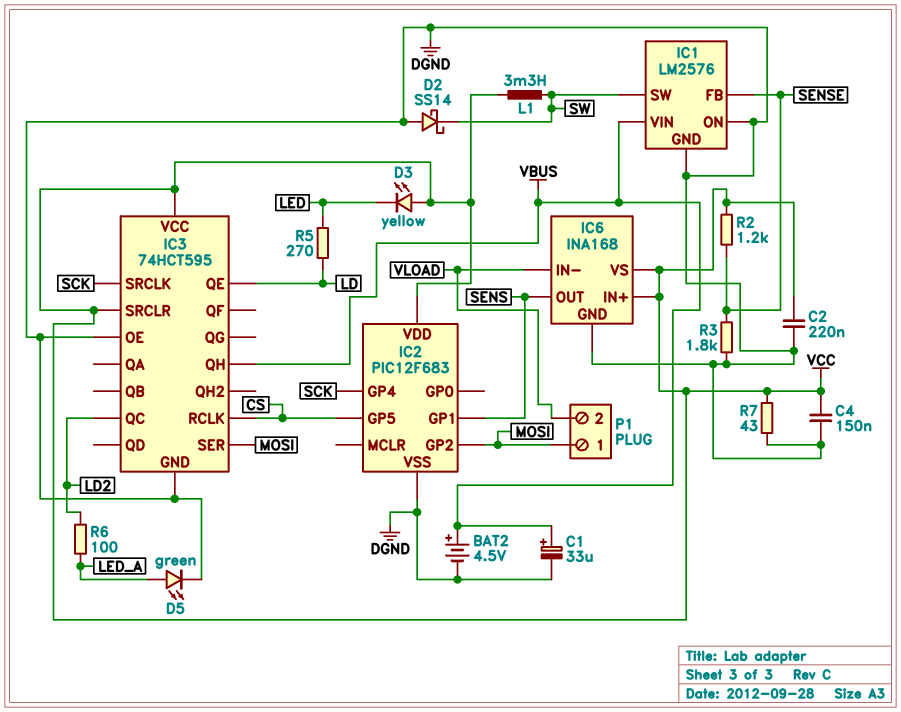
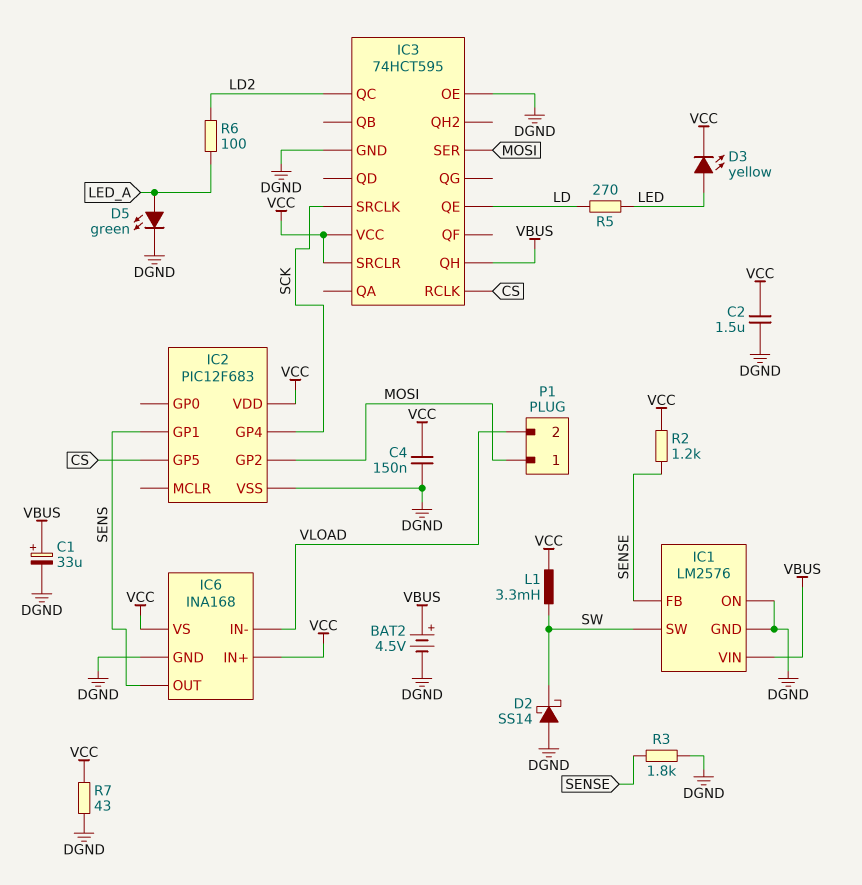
C2: 220nF (DGND, VCC) -> 1.5uF (DGND, VCC)
D3: LED yellow (A VCC, K LED) -> LED yellow (A LED, K VCC)

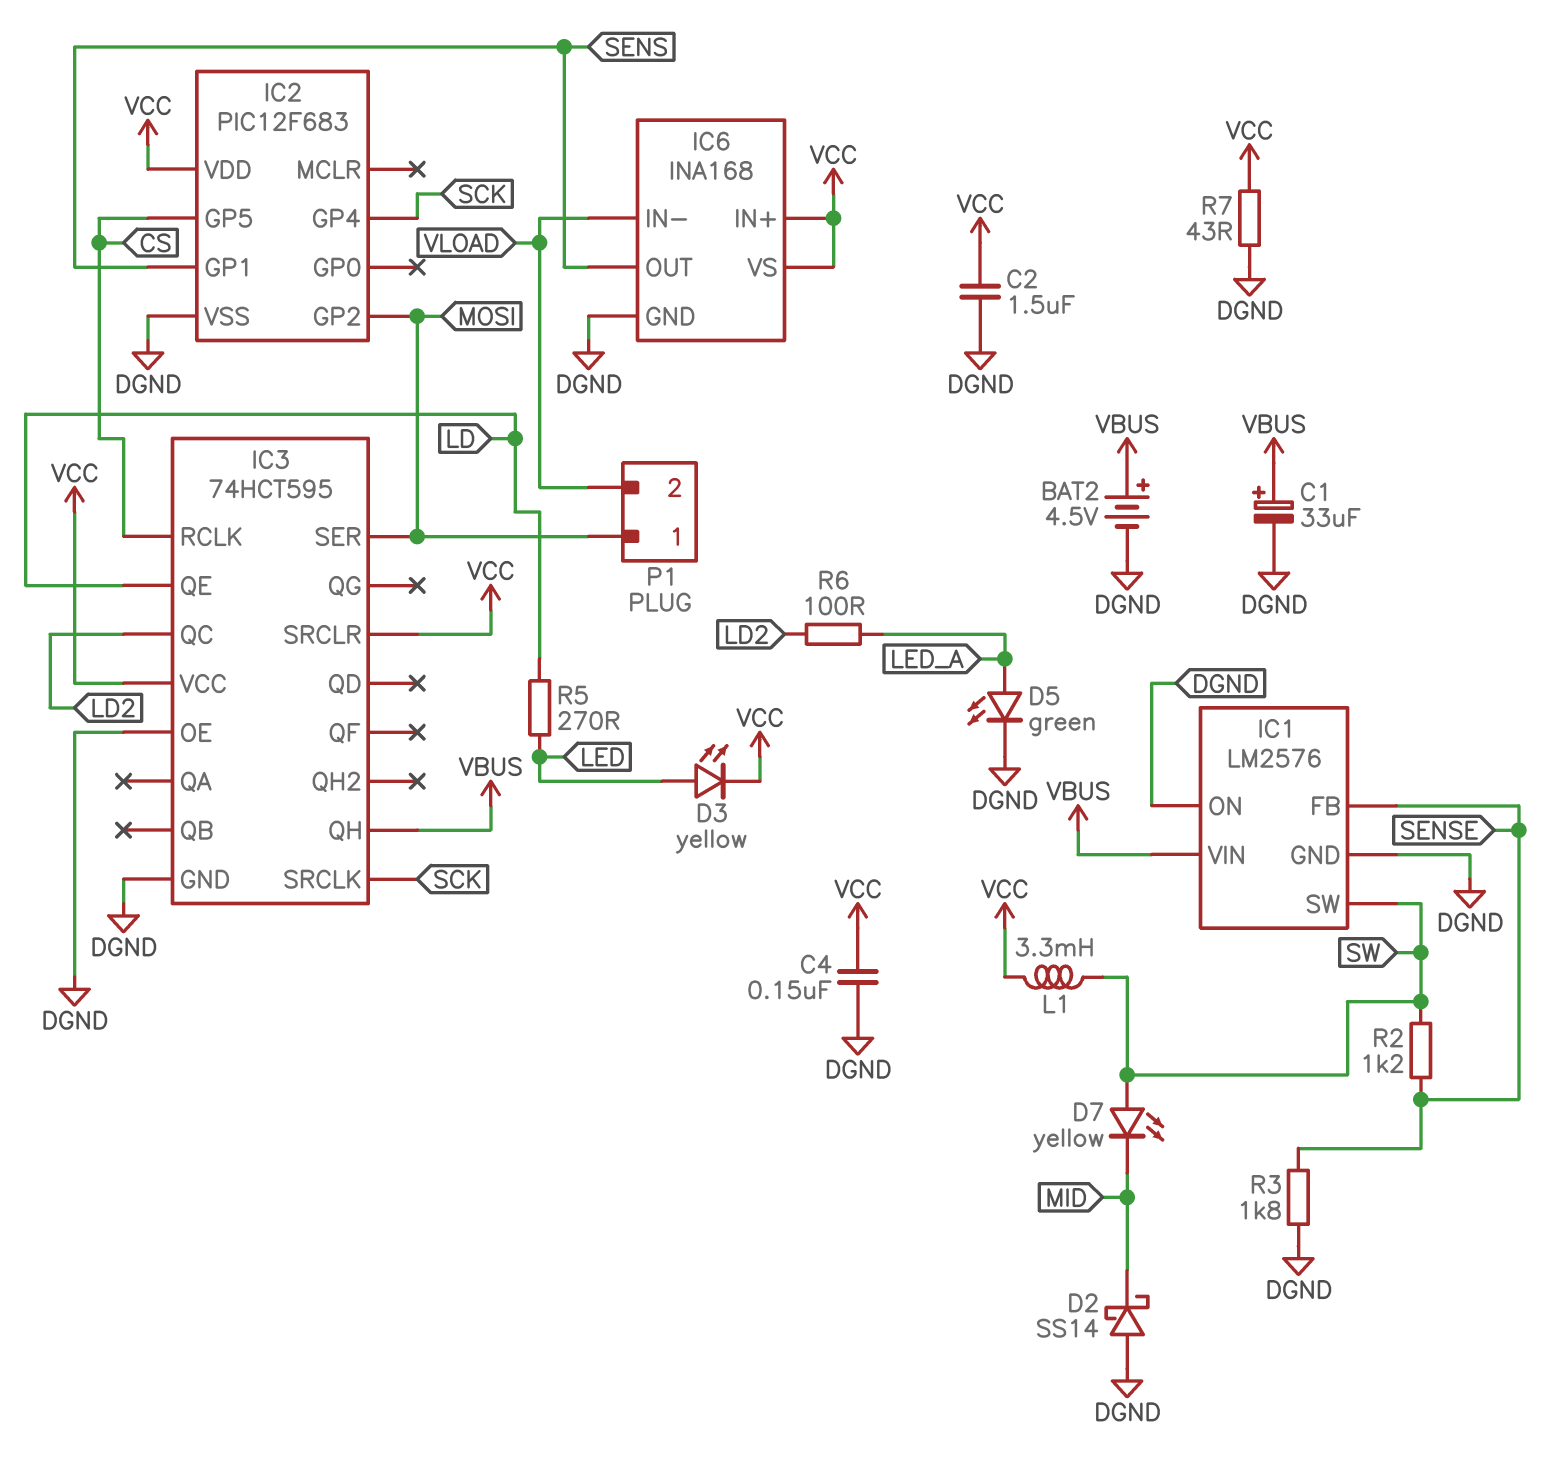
D2: schottky SS14 (A DGND, K SW) -> schottky SS14 (A DGND, K MID)
D7: none -> LED yellow (A SW, K MID)
R2: 1.2k (SENSE, VCC) -> 1.2k (SENSE, SW)

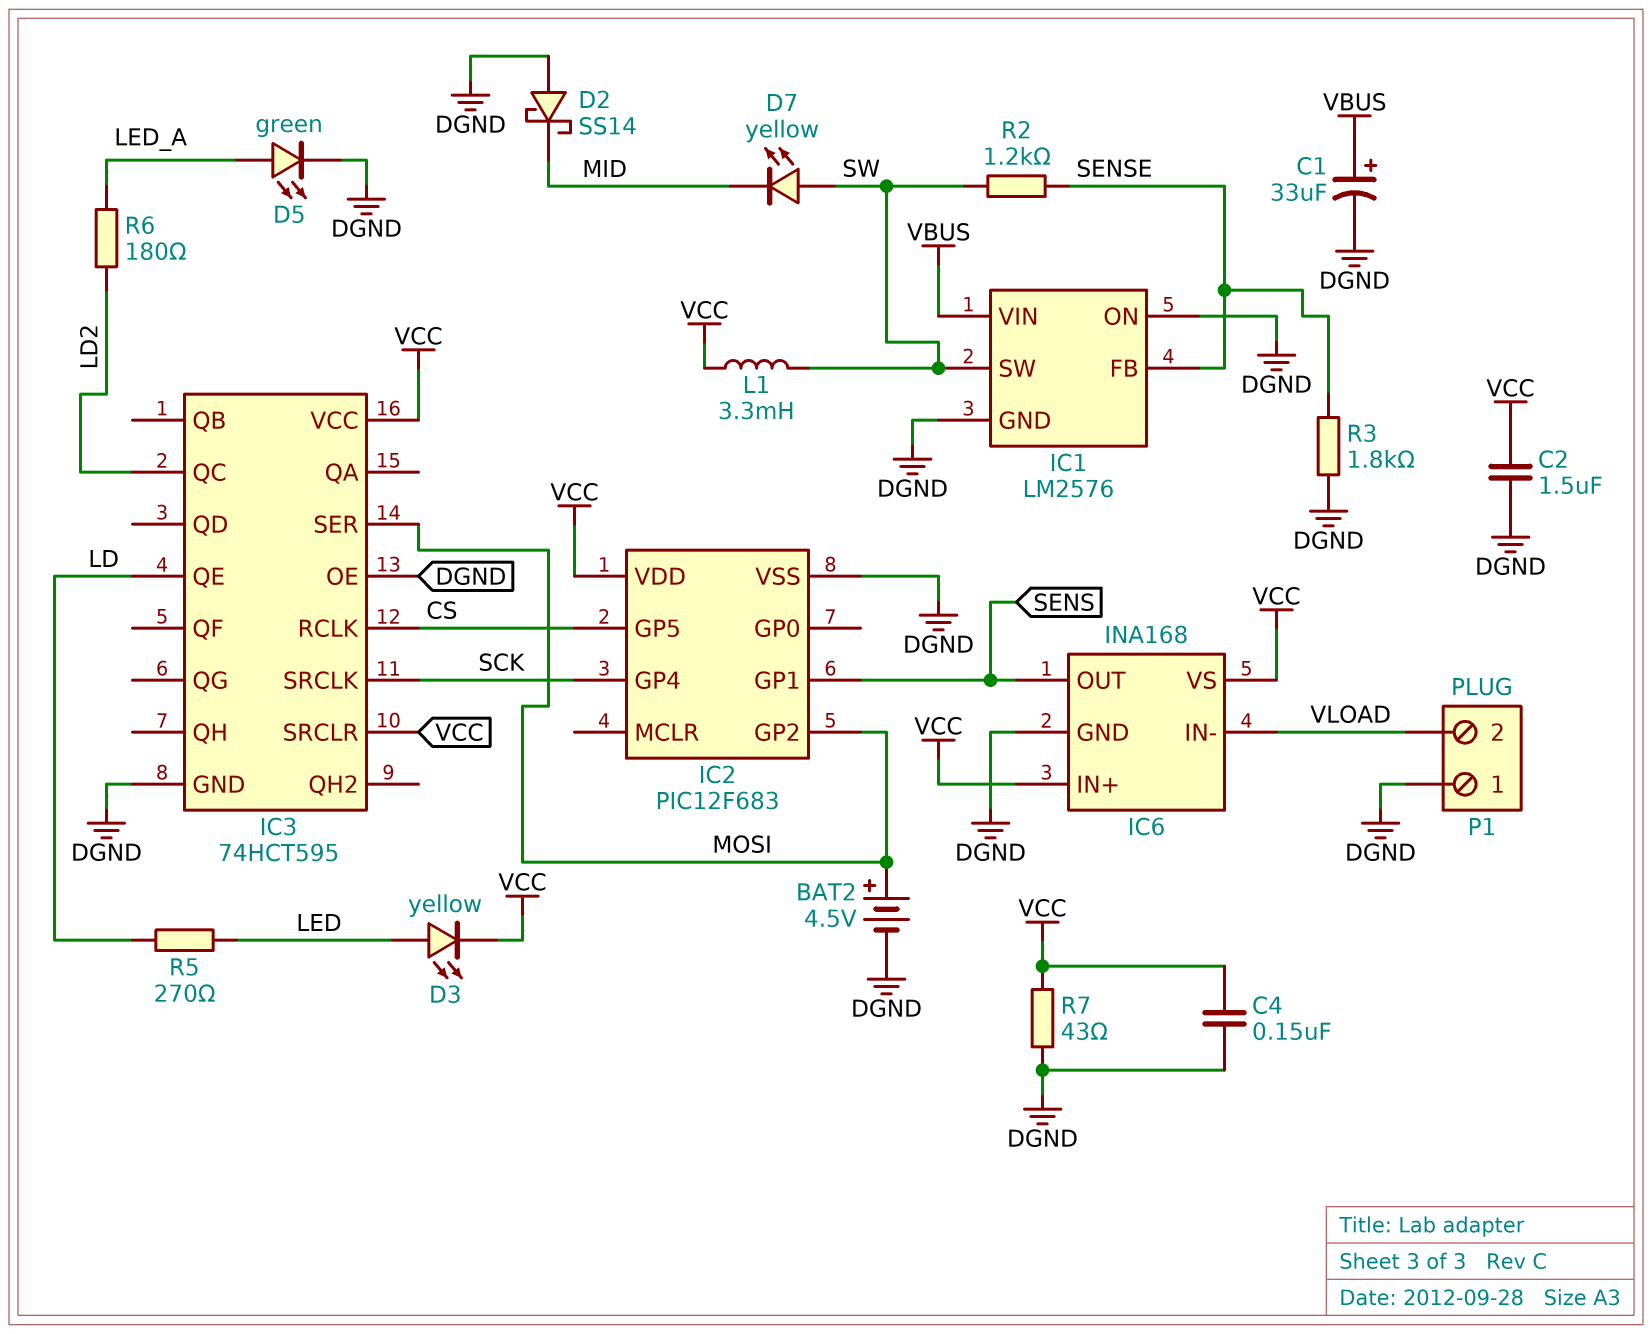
BAT2: 4.5V (plus VBUS, minus DGND) -> 4.5V (plus MOSI, minus DGND)
IC3 pin QH: VBUS -> none
P1 pin 1: MOSI -> DGND
R6: 100 (LD2, LED_A) -> 180 (LD2, LED_A)

